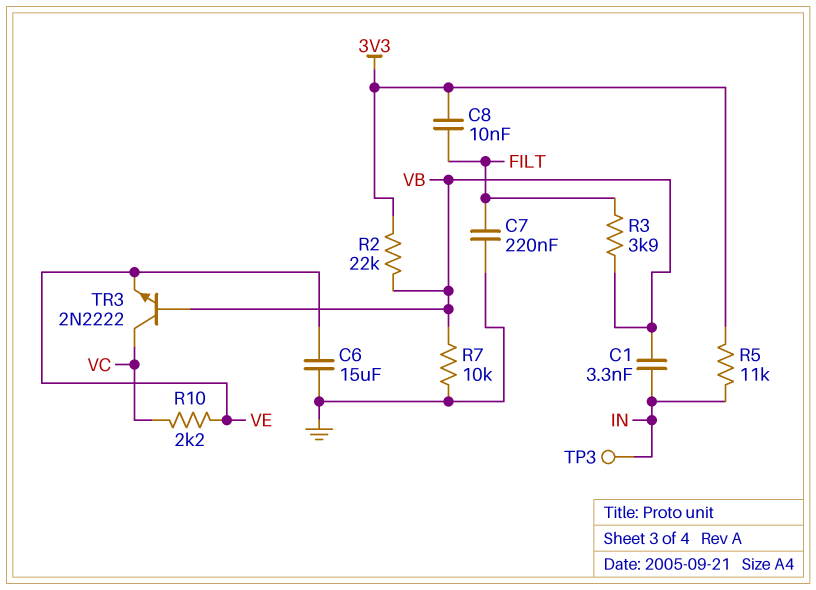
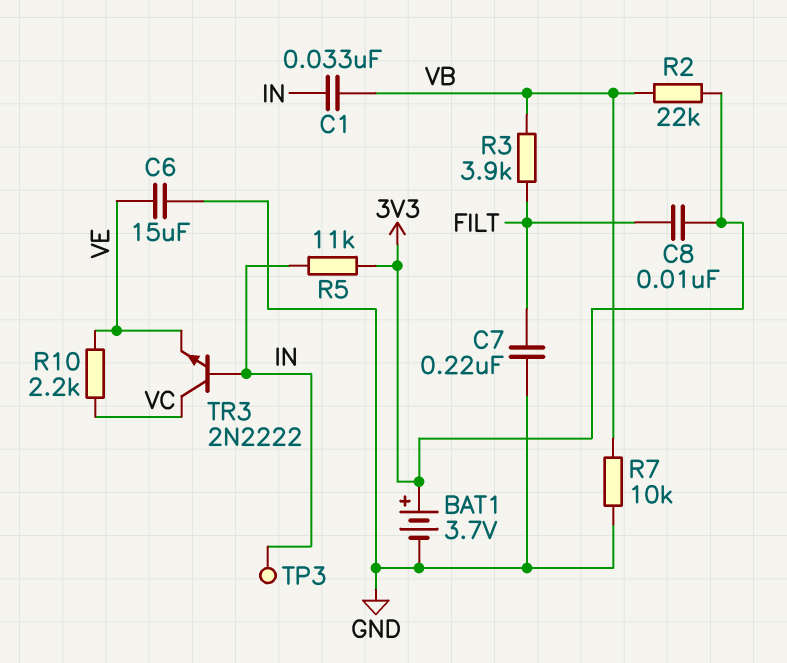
BAT1: none -> 3.7V (plus 3V3, minus GND)
C1: 3.3nF (IN, VB) -> 33nF (IN, VB)
TR3: NPN 2N2222 (B VB, C VC, E VE) -> NPN 2N2222 (B IN, C VC, E VE)

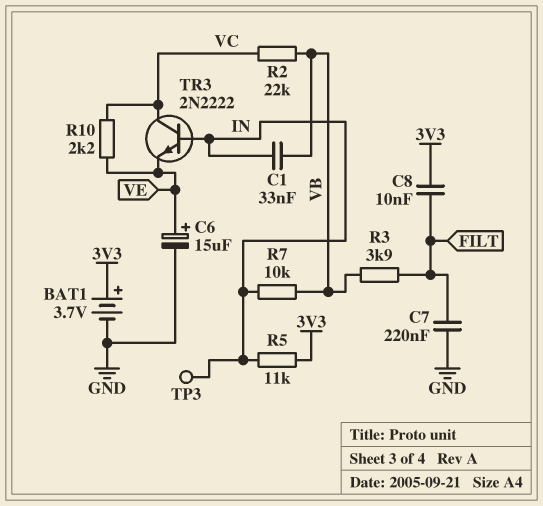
C6: 15uF (GND, VE) -> 15uF (plus VE, minus GND)
R2: 22k (3V3, VB) -> 22k (VB, VC)
R7: 10k (GND, VB) -> 10k (IN, VB)

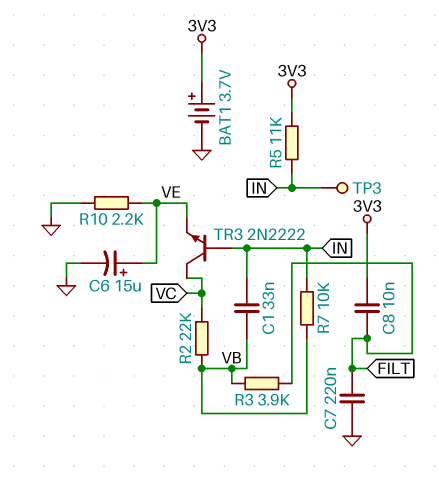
R10: 2.2k (VC, VE) -> 2.2k (GND, VE)

